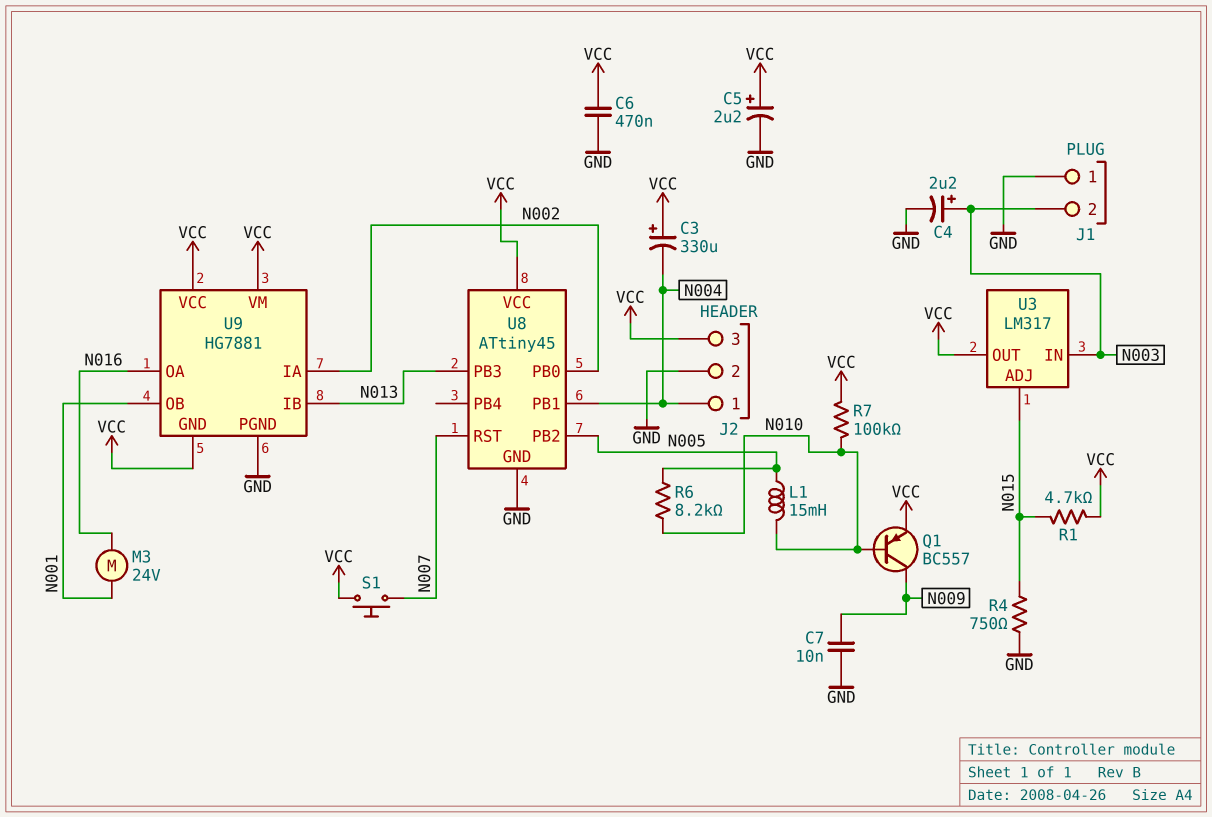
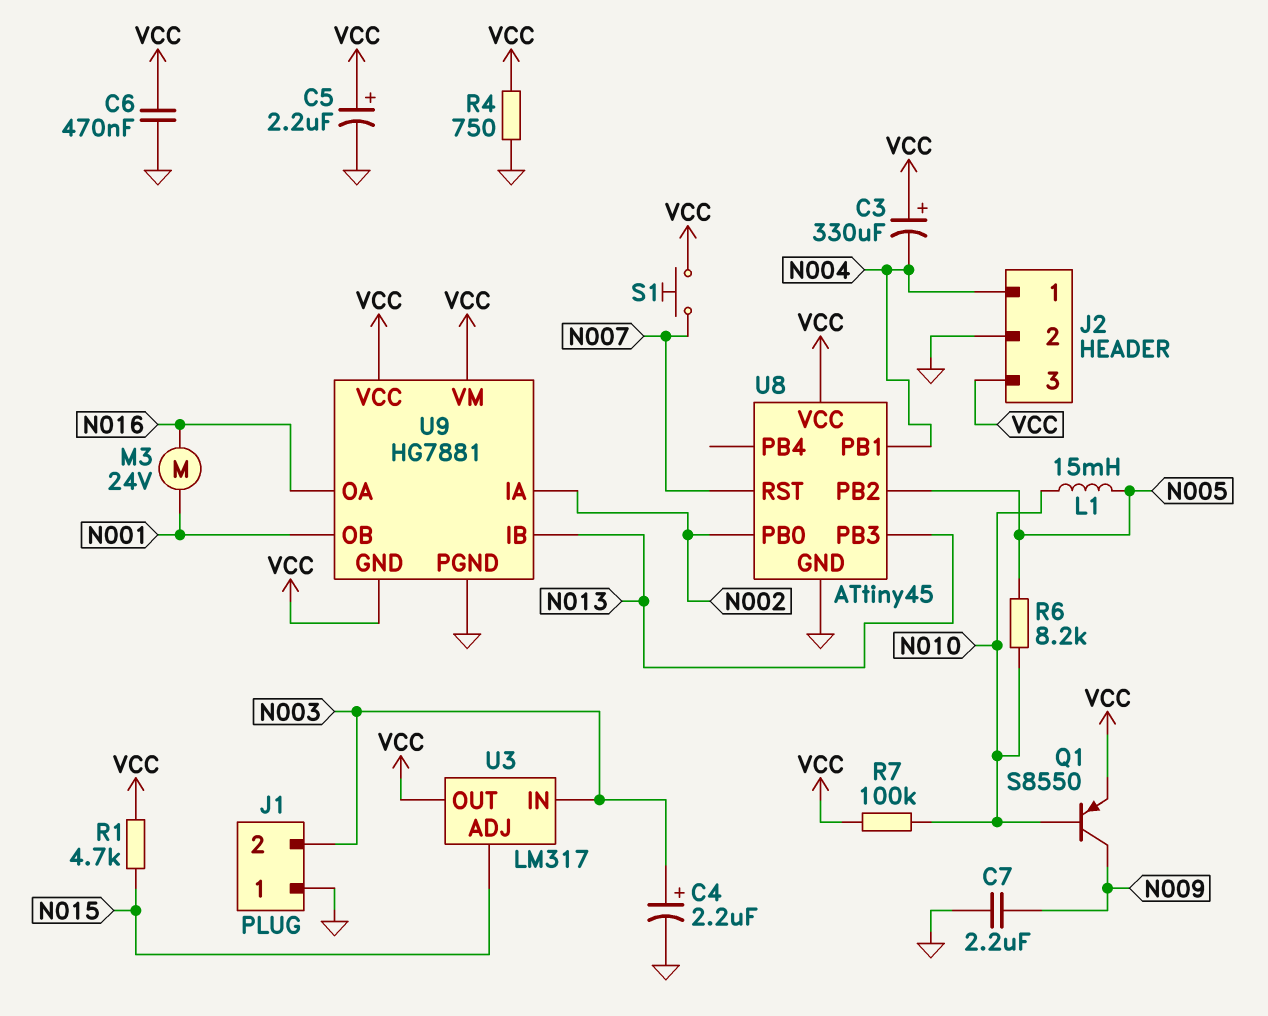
C7: 10nF (GND, N009) -> 2.2uF (GND, N009)
Q1: PNP BC557 (B N010, C N009, E VCC) -> PNP S8550 (B N010, C N009, E VCC)
R4: 750 (GND, N015) -> 750 (GND, VCC)

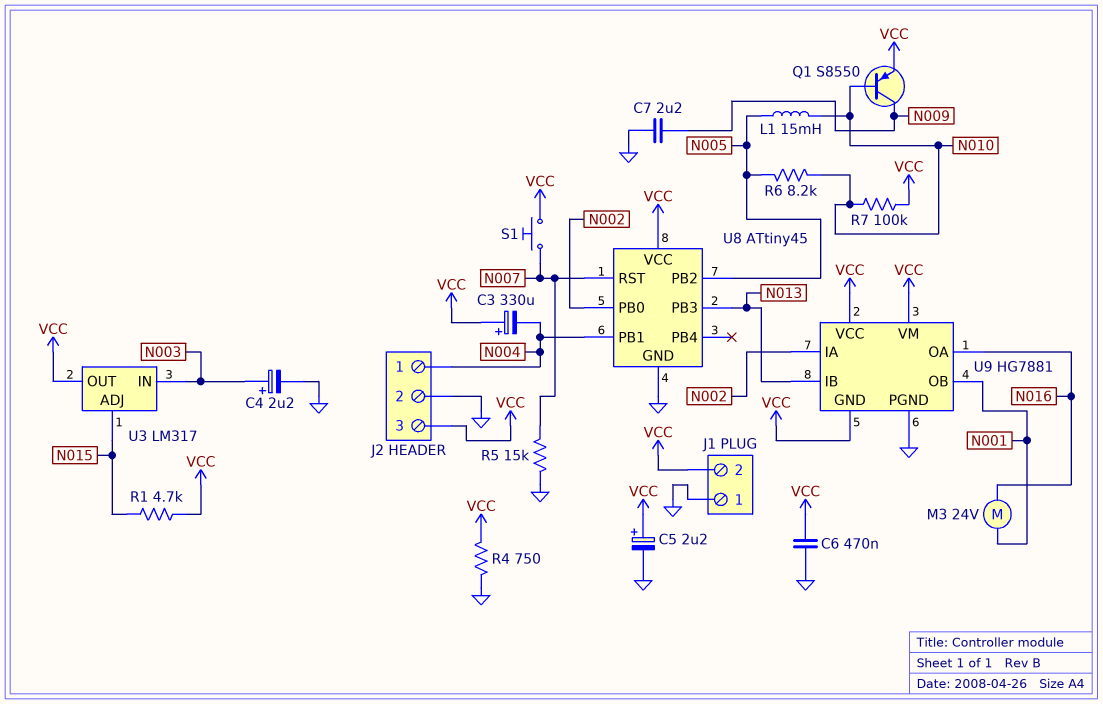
J1 pin 2: N003 -> VCC
R5: none -> 15k (GND, N007)

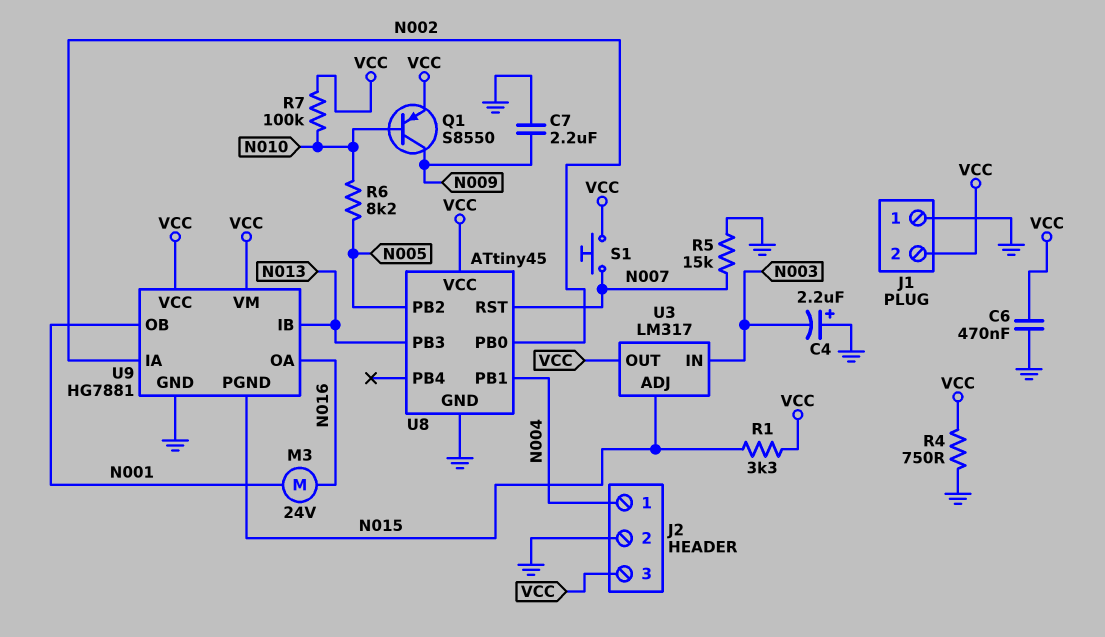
C3: 330uF (plus VCC, minus N004) -> none
C4: 2.2uF (plus N003, minus GND) -> 2.2uF (plus GND, minus N003)
C5: 2.2uF (plus VCC, minus GND) -> none
L1: 15mH (N005, N010) -> none
R1: 4.7k (N015, VCC) -> 3.3k (N015, VCC)
U9 pin GND: VCC -> GND
U9 pin PGND: GND -> N015

